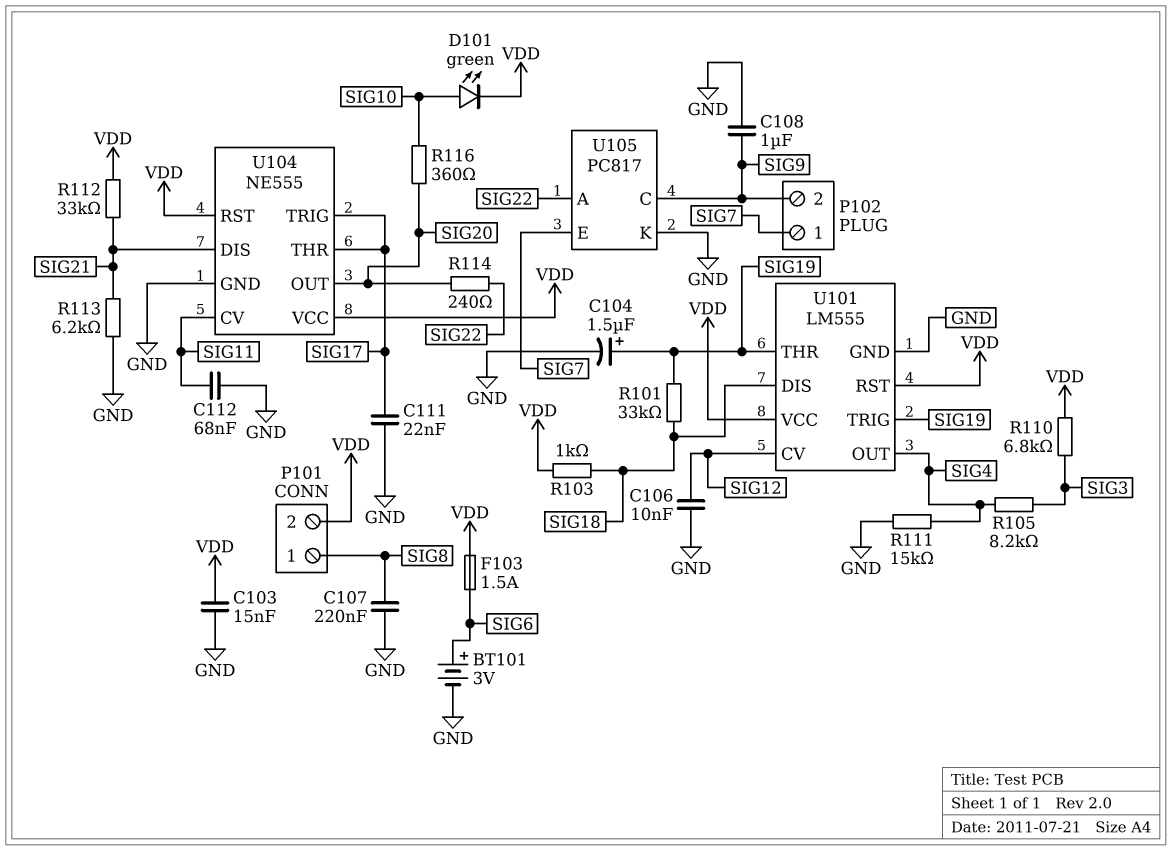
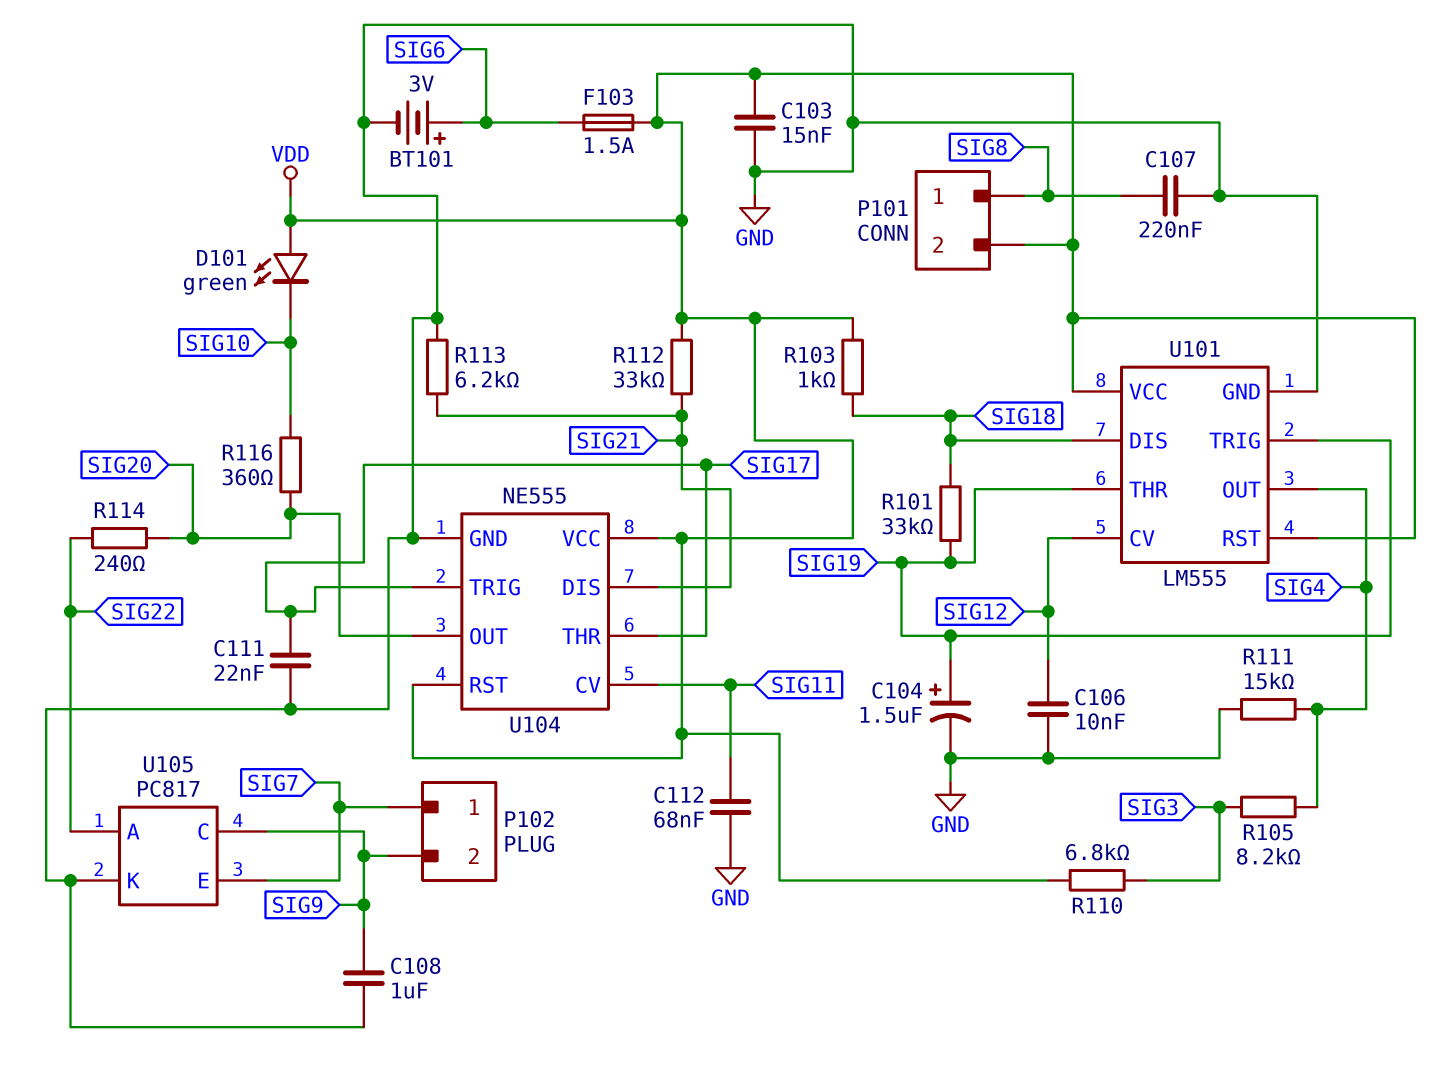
D101: LED green (A SIG10, K VDD) -> LED green (A VDD, K SIG10)

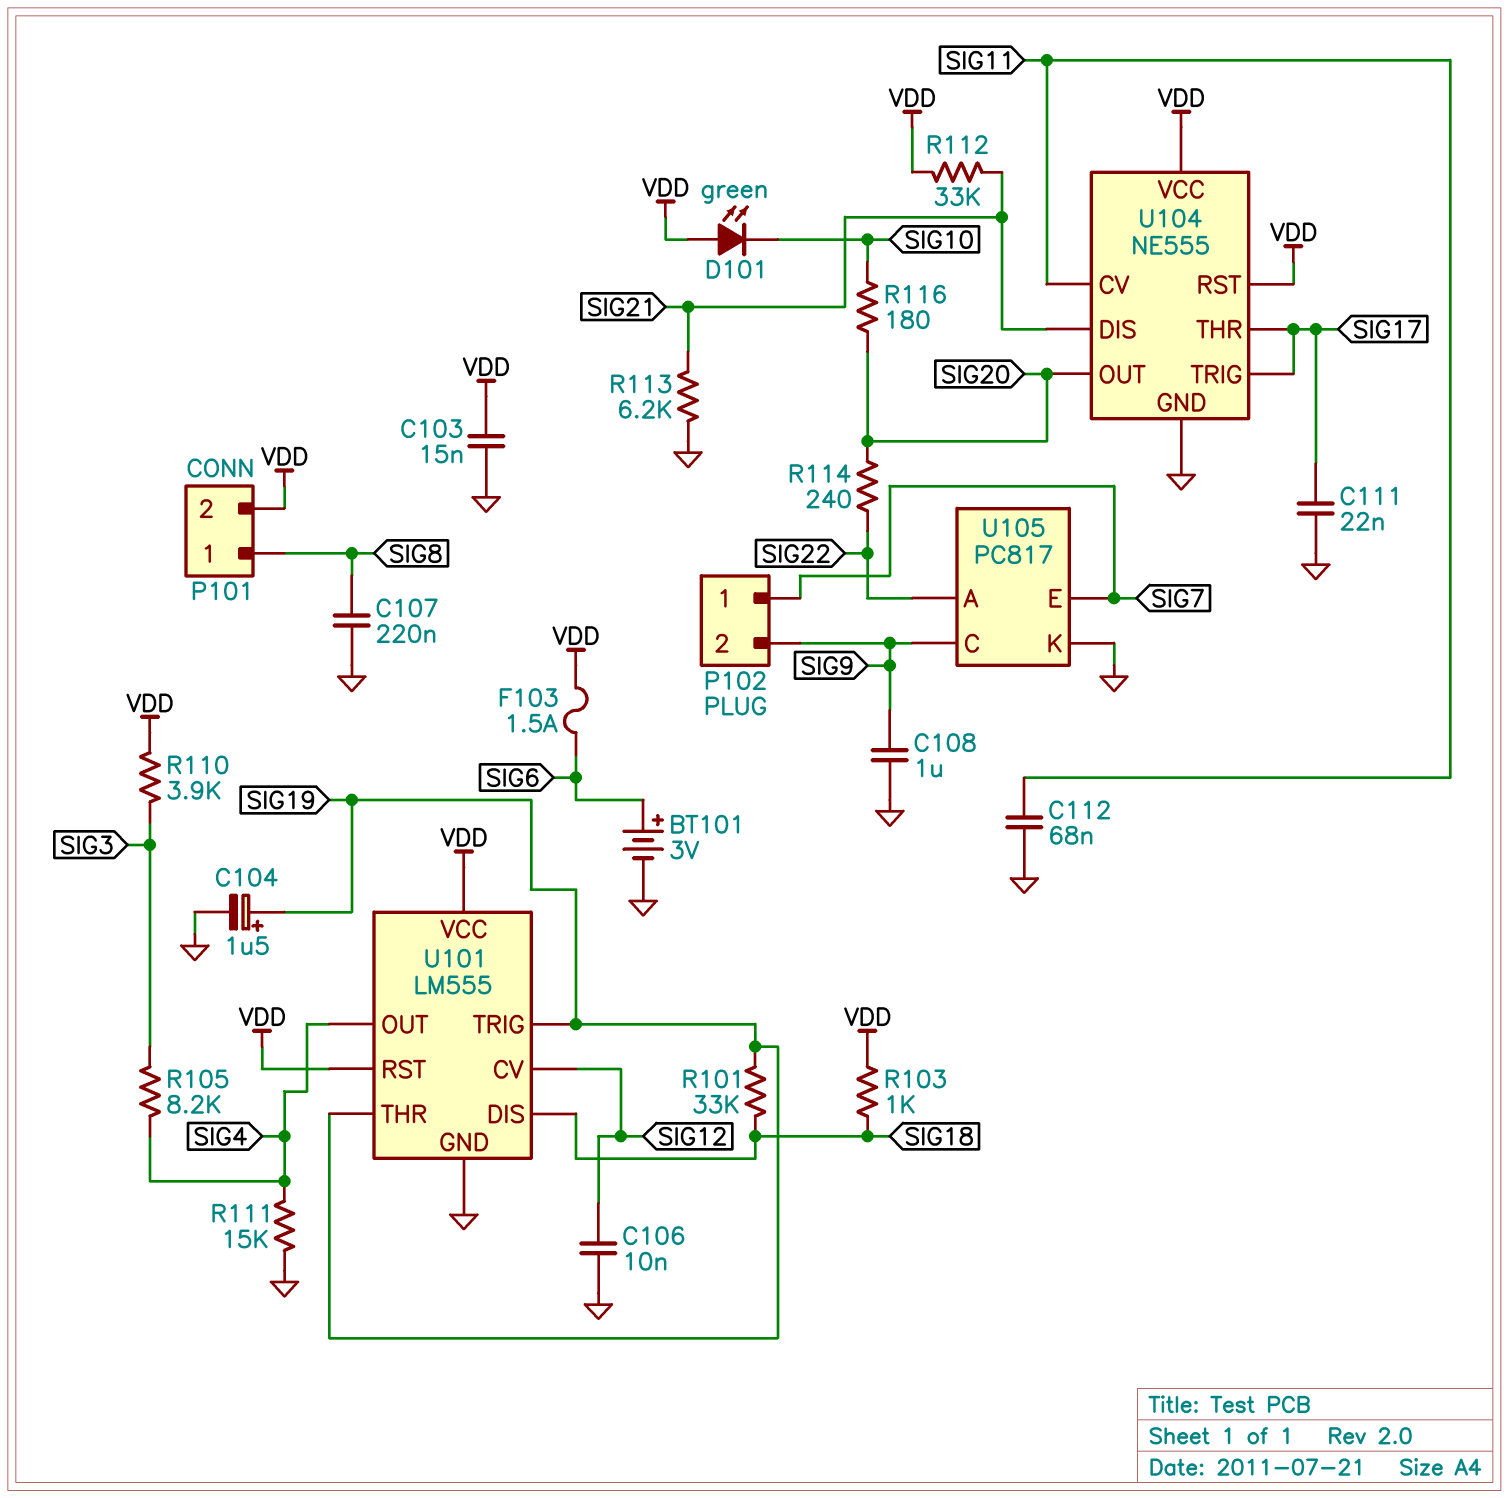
R110: 6.8k (SIG3, VDD) -> 3.9k (SIG3, VDD)
R116: 360 (SIG10, SIG20) -> 180 (SIG10, SIG20)

